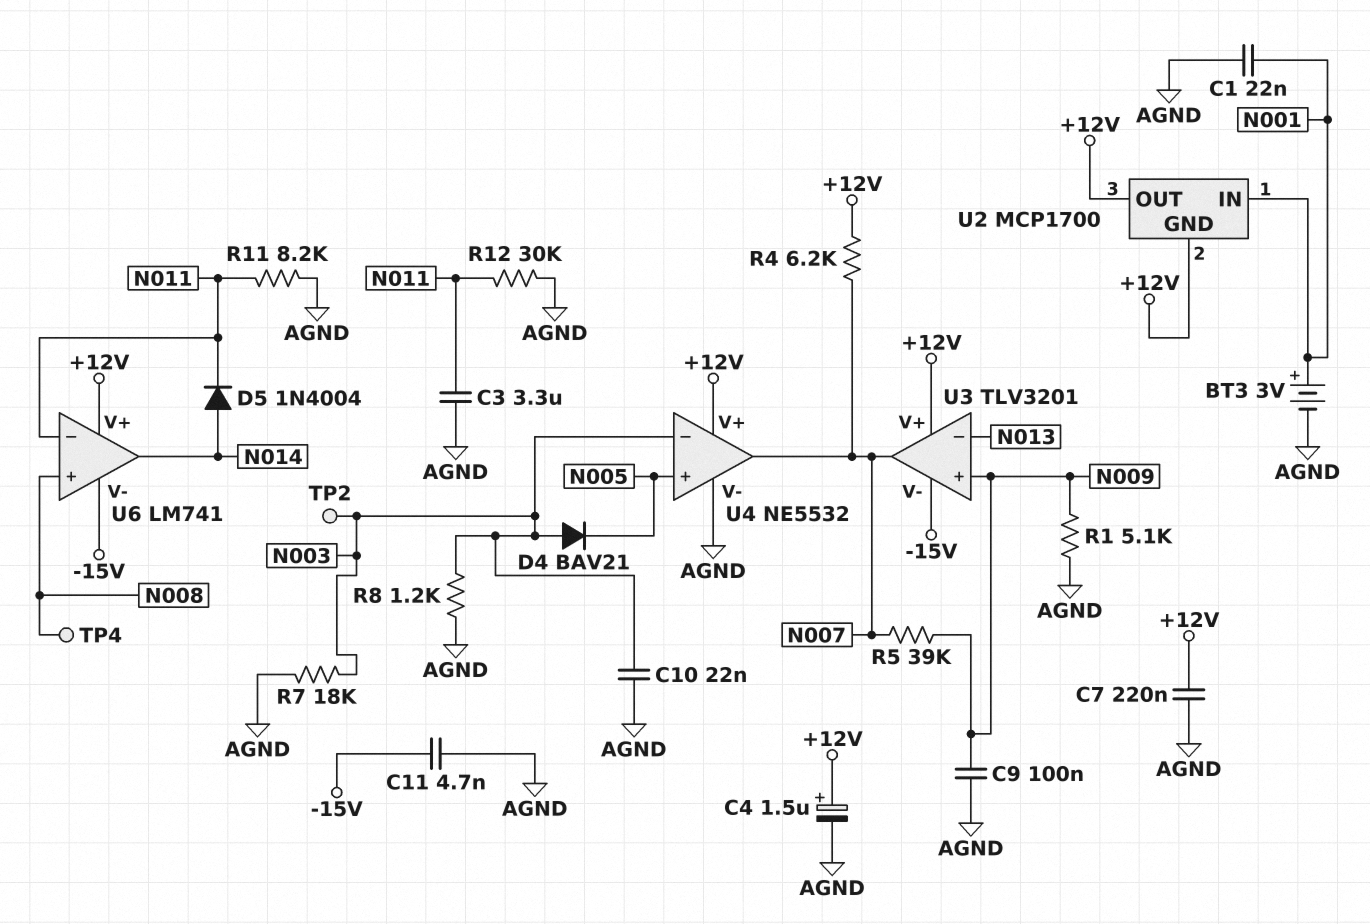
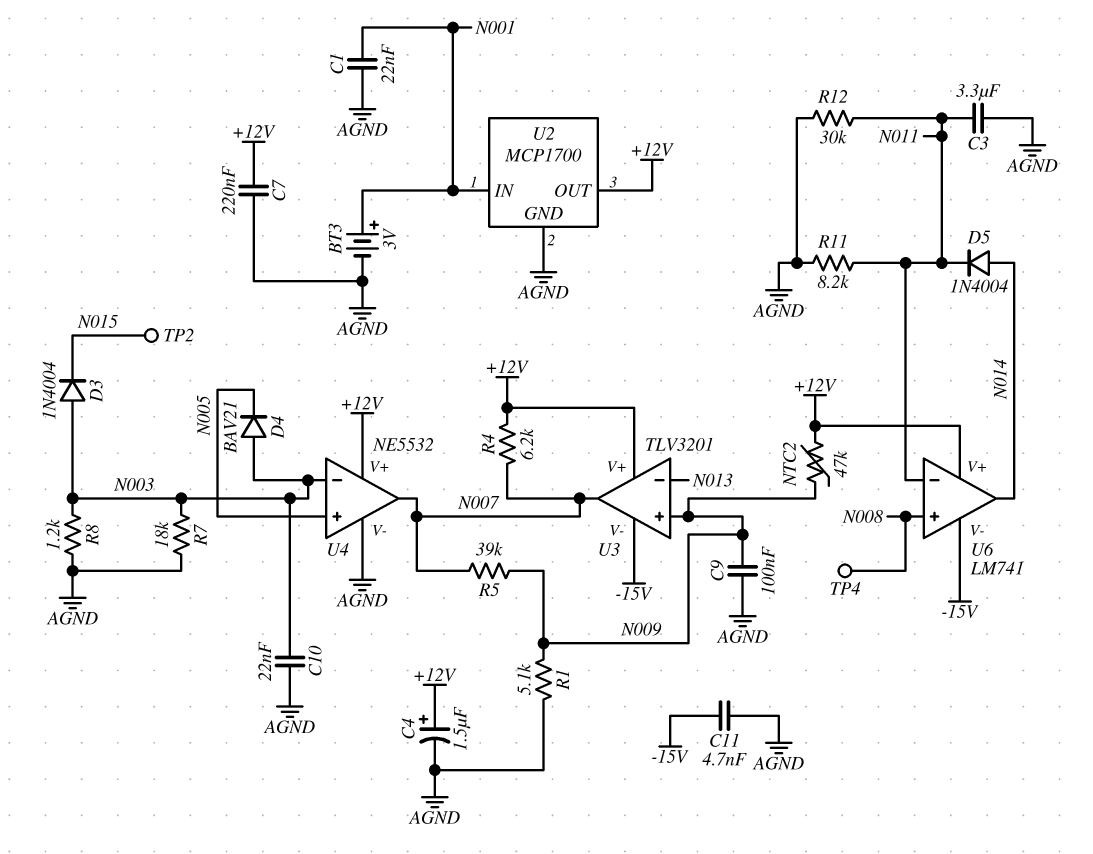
D3: none -> diode 1N4004 (A N003, K N015)
NTC2: none -> 47k (+12V, N009)
TP2: test point (N003) -> test point (N015)
U2 pin GND: +12V -> AGND

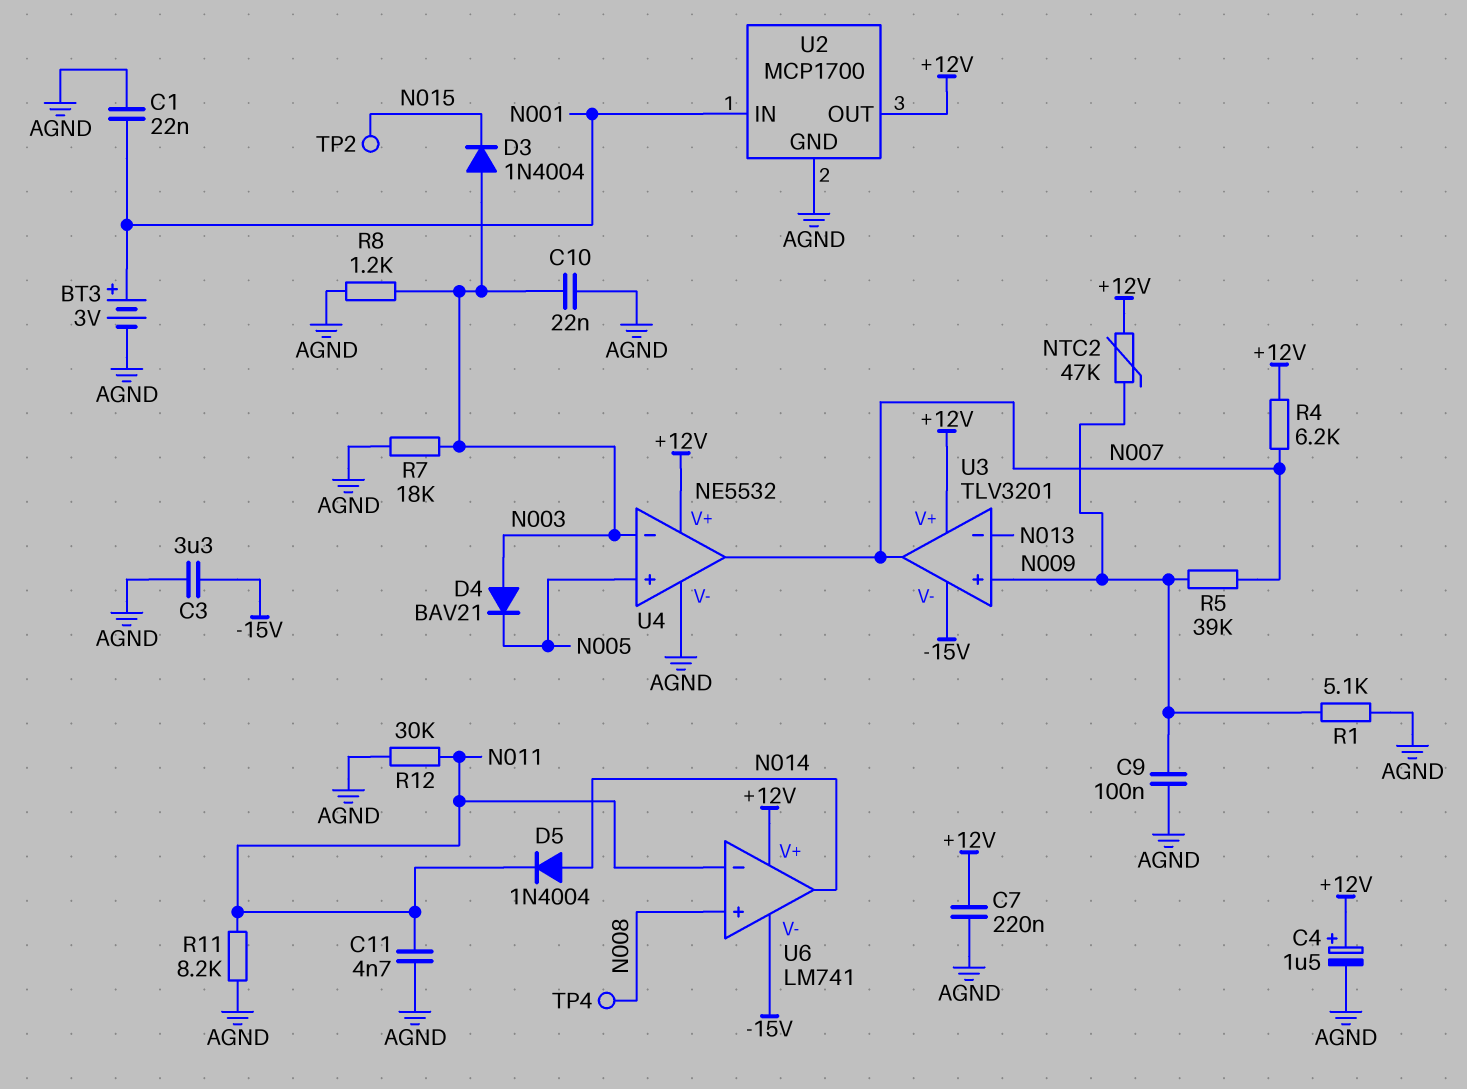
C3: 3.3uF (AGND, N011) -> 3.3uF (-15V, AGND)
C11: 4.7nF (-15V, AGND) -> 4.7nF (AGND, N011)

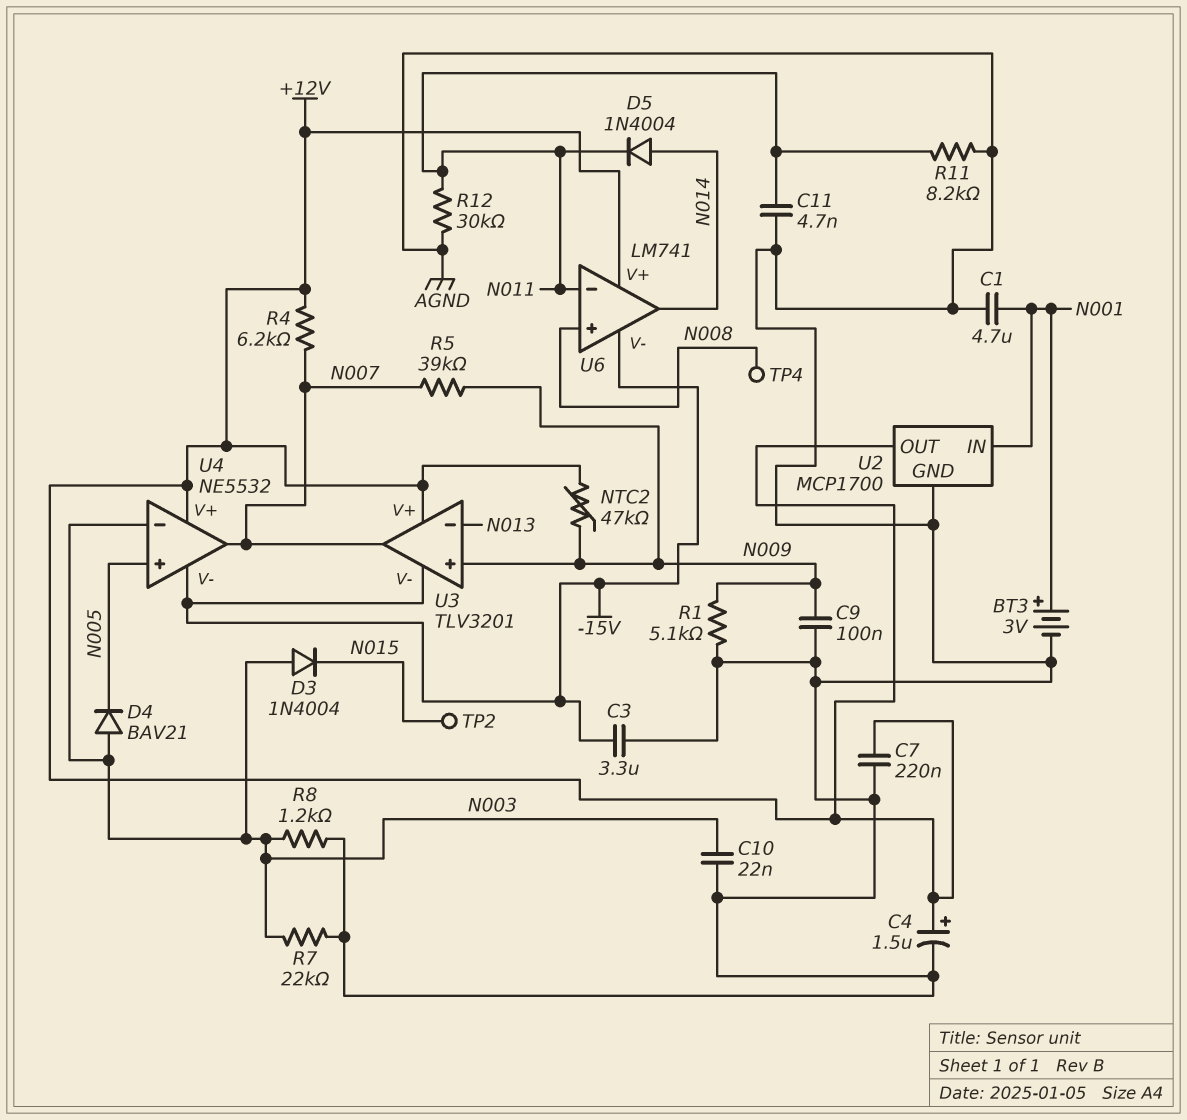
C1: 22nF (AGND, N001) -> 4.7uF (AGND, N001)
R7: 18k (AGND, N003) -> 22k (AGND, N003)
U4 pin V-: AGND -> -15V

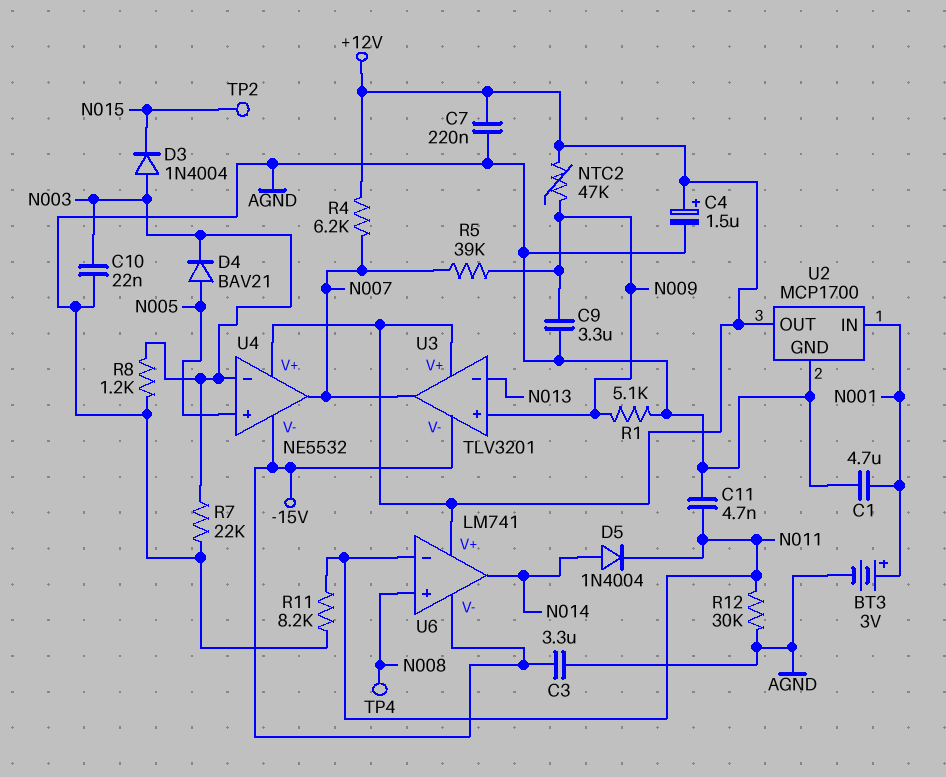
C9: 100nF (AGND, N009) -> 3.3uF (AGND, N009)
D4: diode BAV21 (A N003, K N005) -> diode BAV21 (A N005, K N003)

